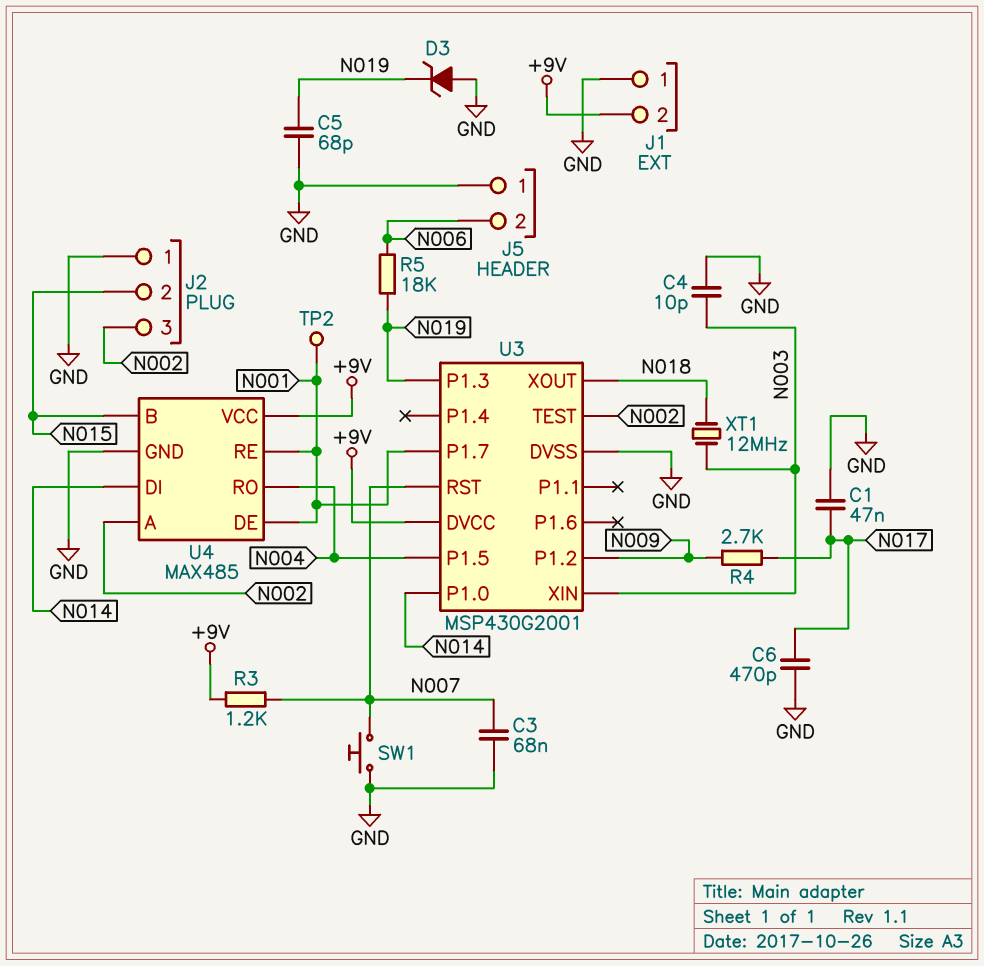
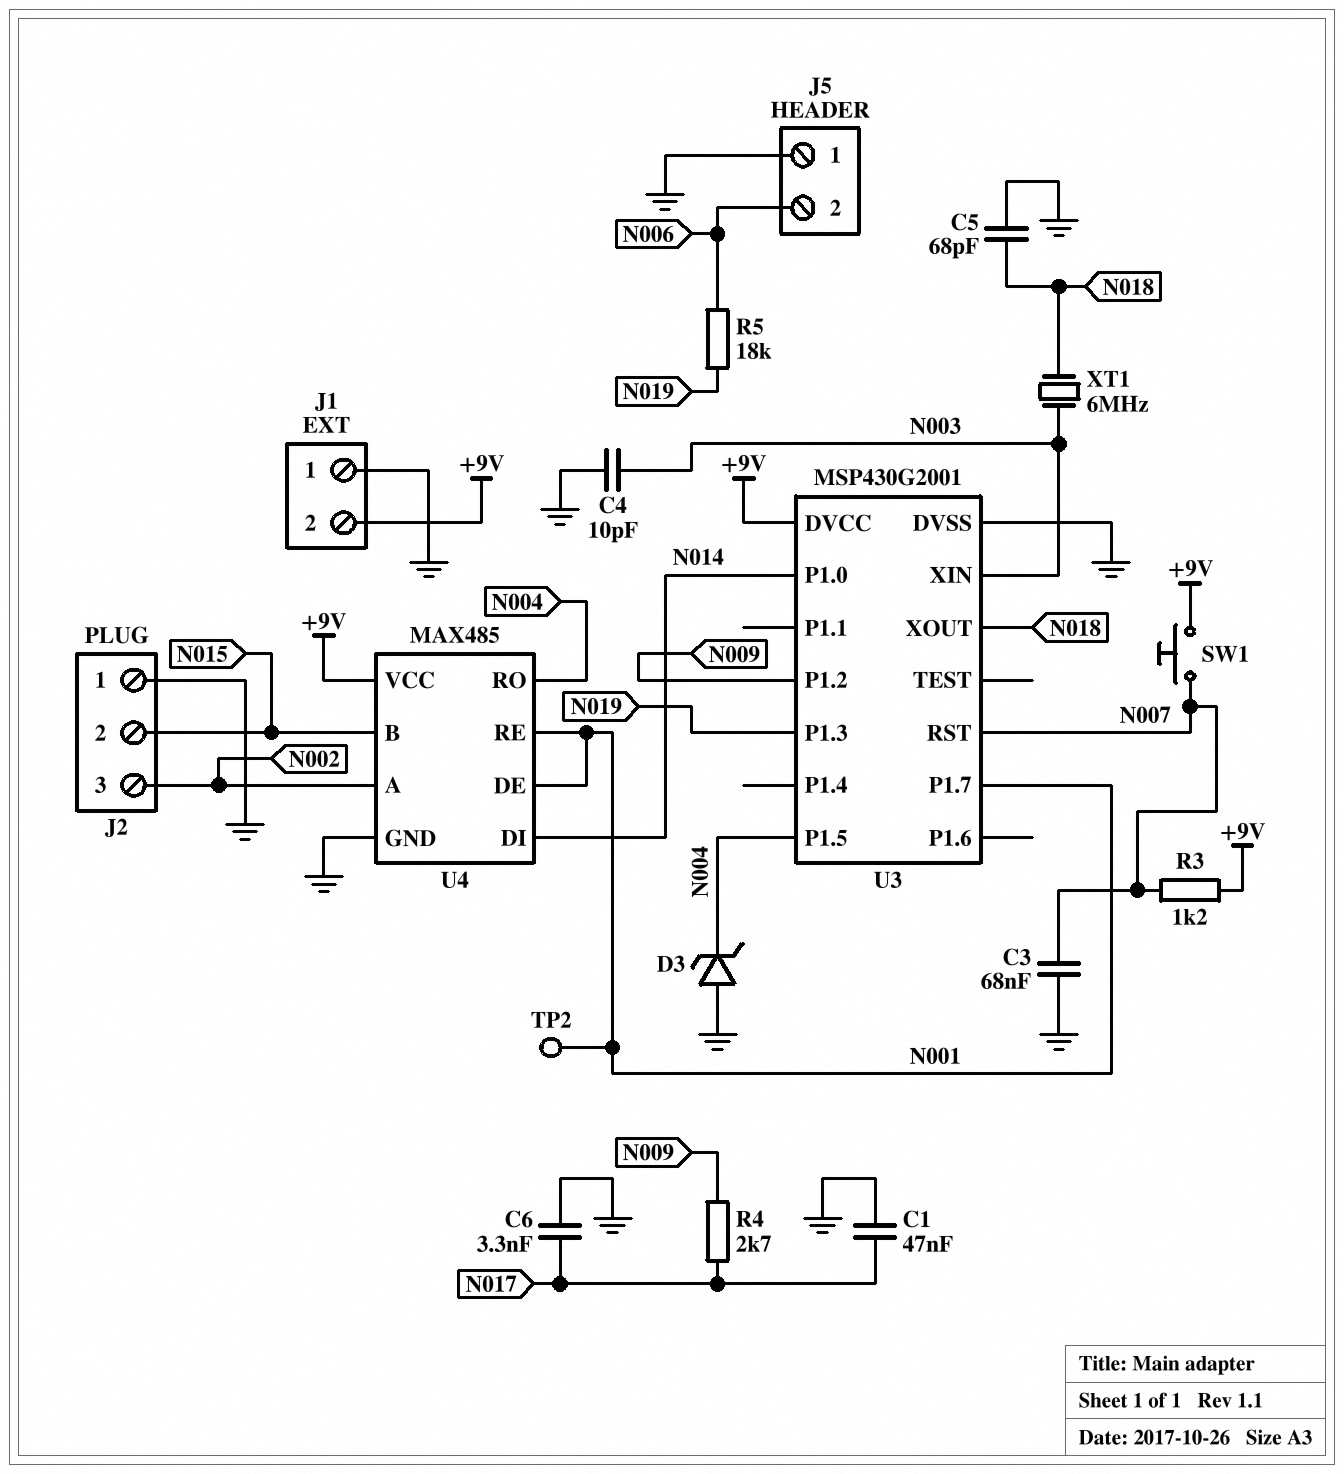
C5: 68pF (GND, N019) -> 68pF (GND, N018)
C6: 470pF (GND, N017) -> 3.3nF (GND, N017)
D3: zener (A GND, K N019) -> zener (A GND, K N004)
SW1: button (GND, N007) -> button (+9V, N007)
U3 pin TEST: N002 -> none
XT1: 12MHz (N003, N018) -> 6MHz (N003, N018)

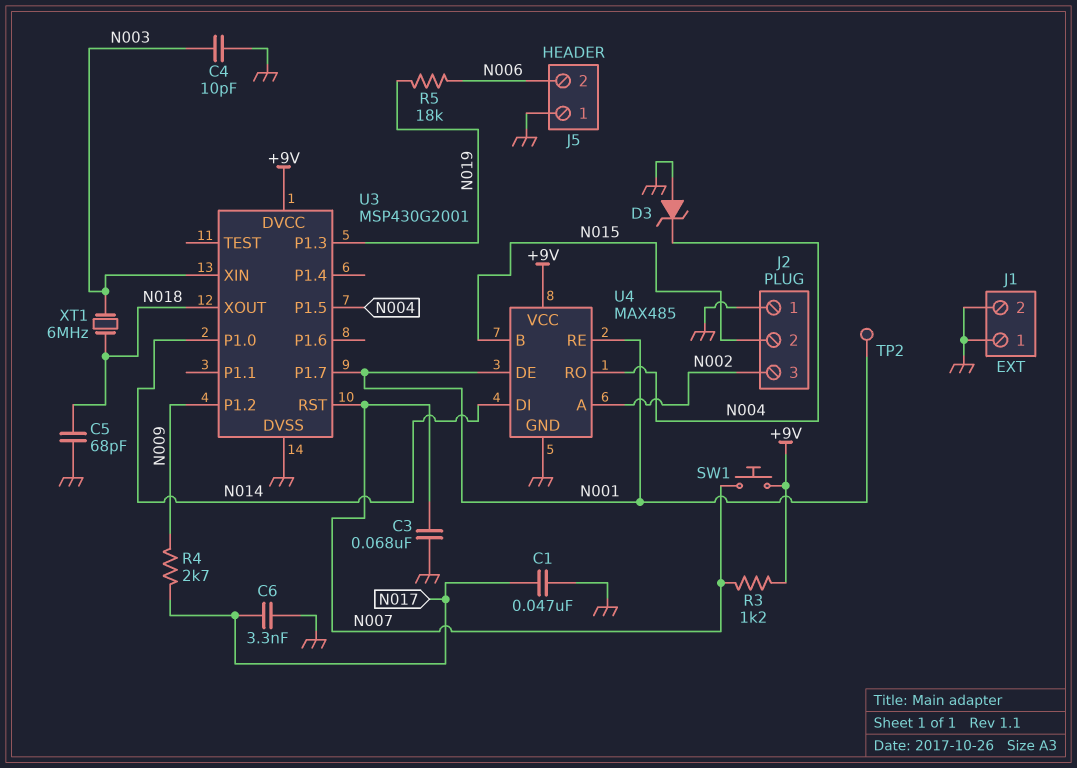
J1 pin 2: +9V -> GND

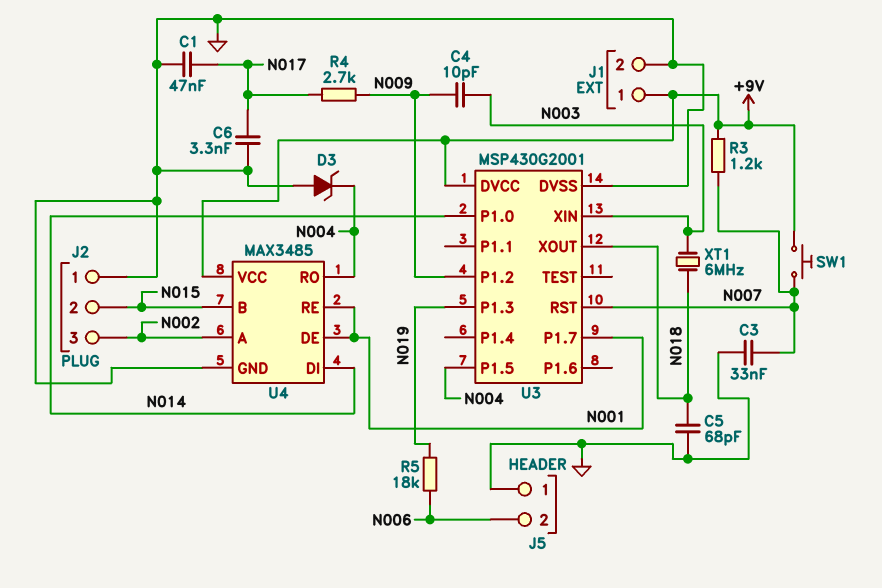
C3: 68nF (GND, N007) -> 33nF (GND, N007)
C4: 10pF (GND, N003) -> 10pF (N003, N009)
J1 pin 1: GND -> +9V
TP2: test point (N001) -> none
U4: MAX485 -> MAX3485

